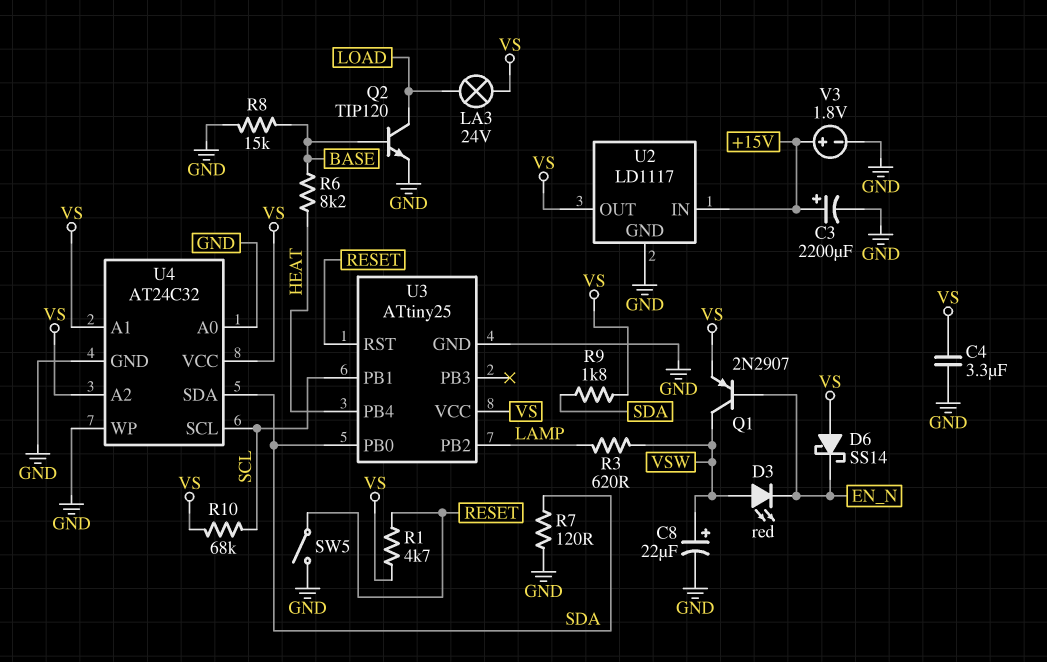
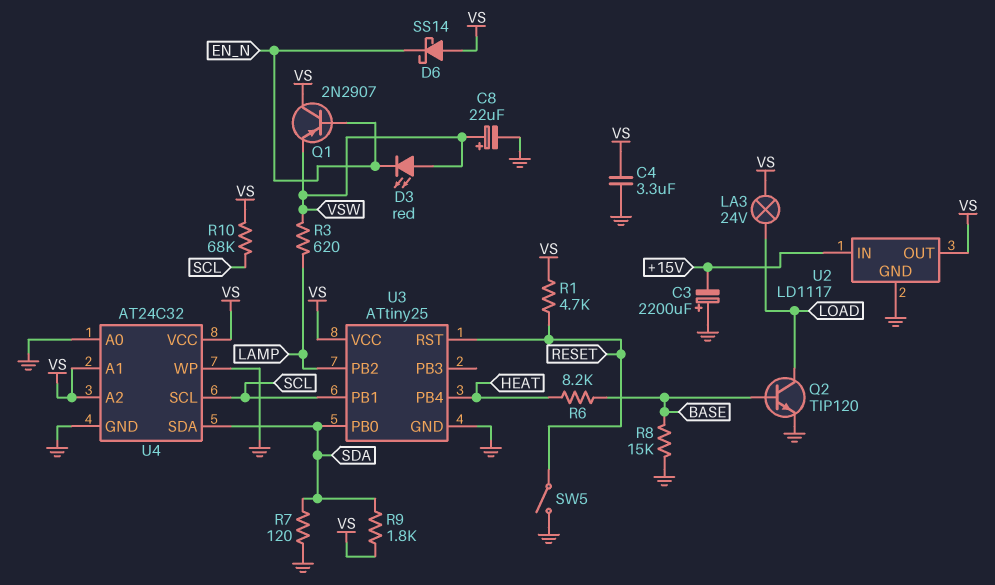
C3: 2200uF (plus +15V, minus GND) -> 2200uF (plus GND, minus +15V)
Q1: PNP 2N2907 (B EN_N, C VSW, E VS) -> PNP 2N2907 (B EN_N, C VS, E VSW)
V3: 1.8V (plus +15V, minus GND) -> none

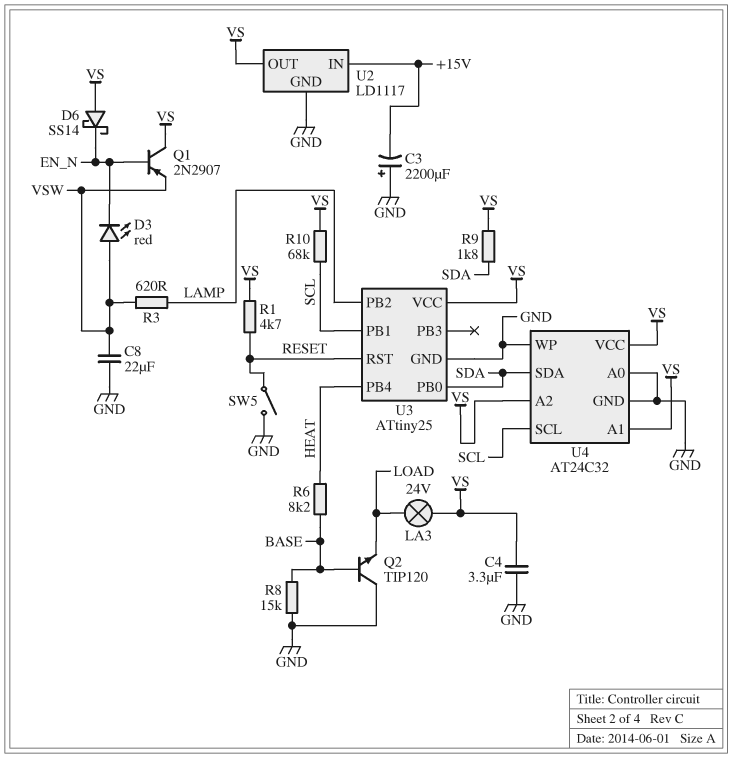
C8: 22uF (plus VSW, minus GND) -> 22uF (GND, VSW)
Q2: NPN TIP120 (B BASE, C LOAD, E GND) -> NPN TIP120 (B BASE, C GND, E LOAD)
R7: 120 (GND, SDA) -> none

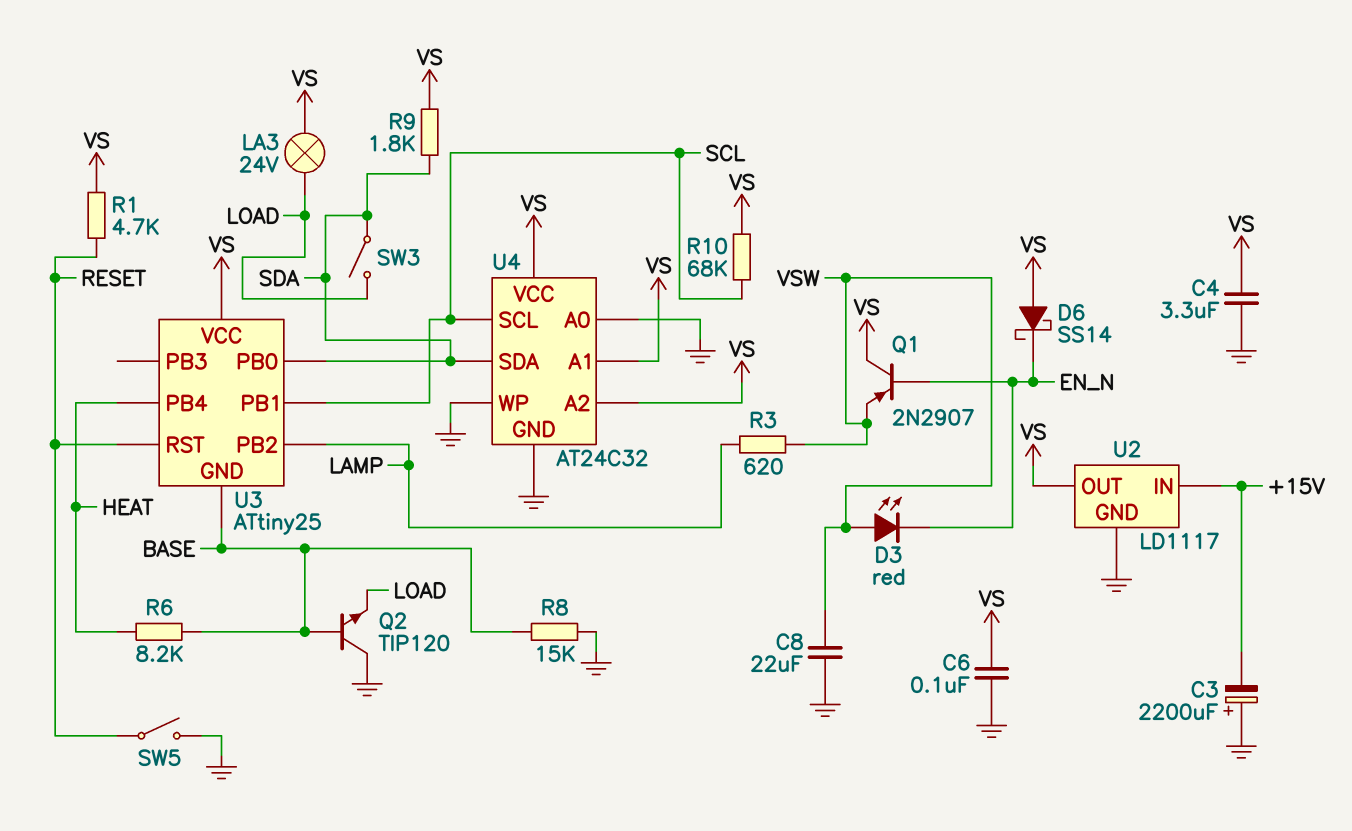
C6: none -> 100nF (GND, VS)
SW3: none -> switch (LOAD, SDA)
U3 pin GND: GND -> BASE

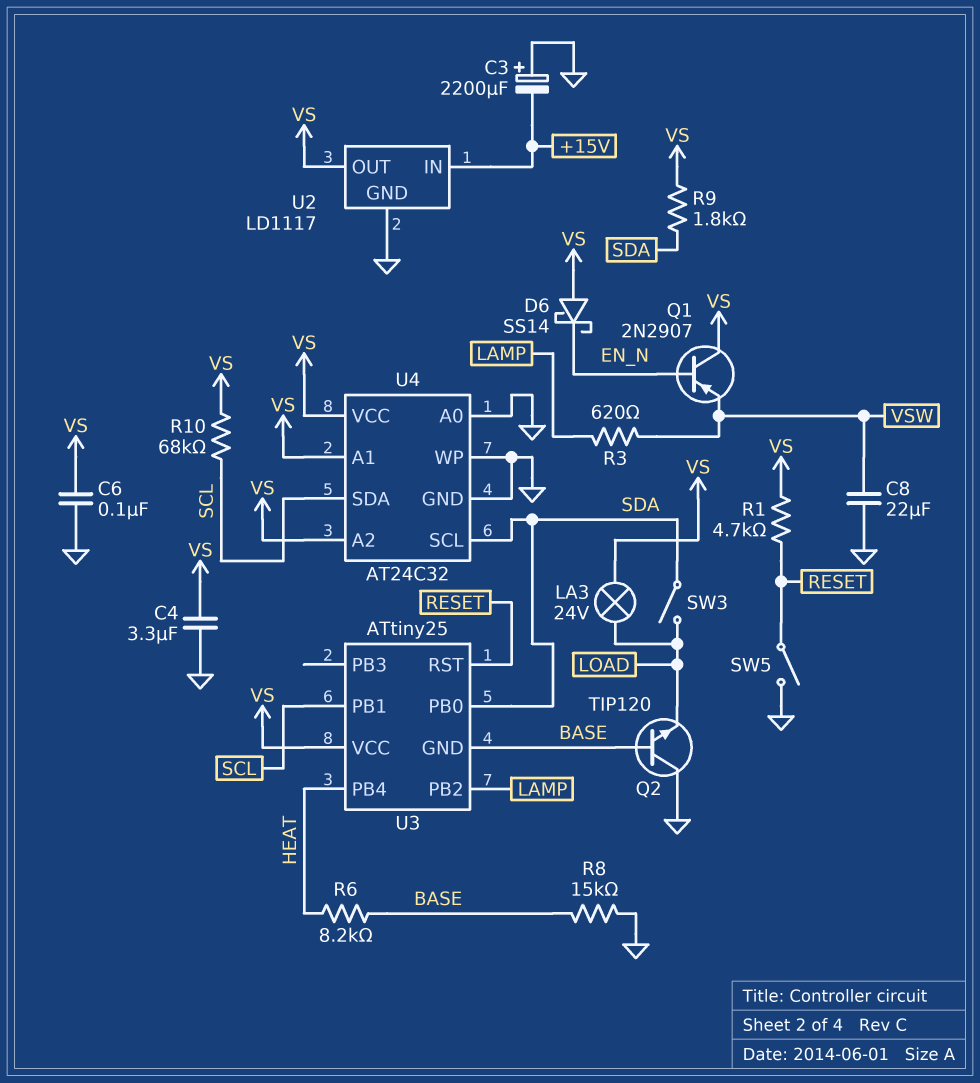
D3: LED red (A VSW, K EN_N) -> none
U4 pin SCL: SCL -> SDA
U4 pin SDA: SDA -> SCL

